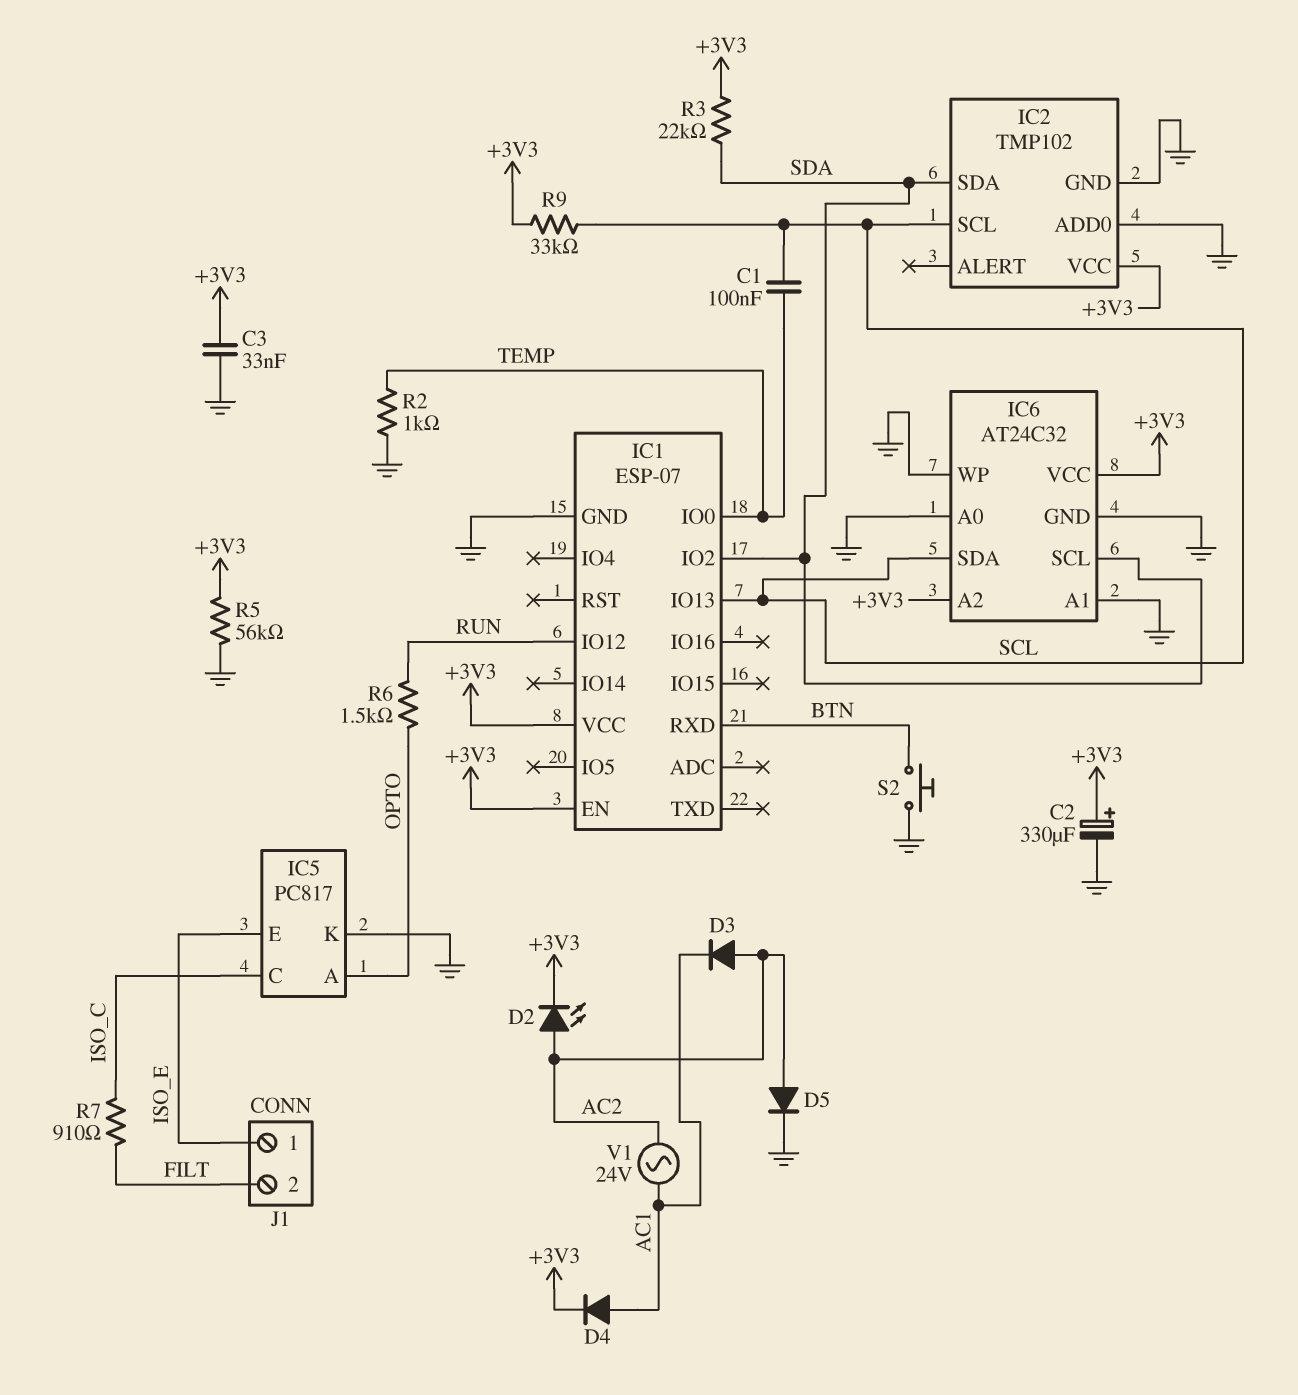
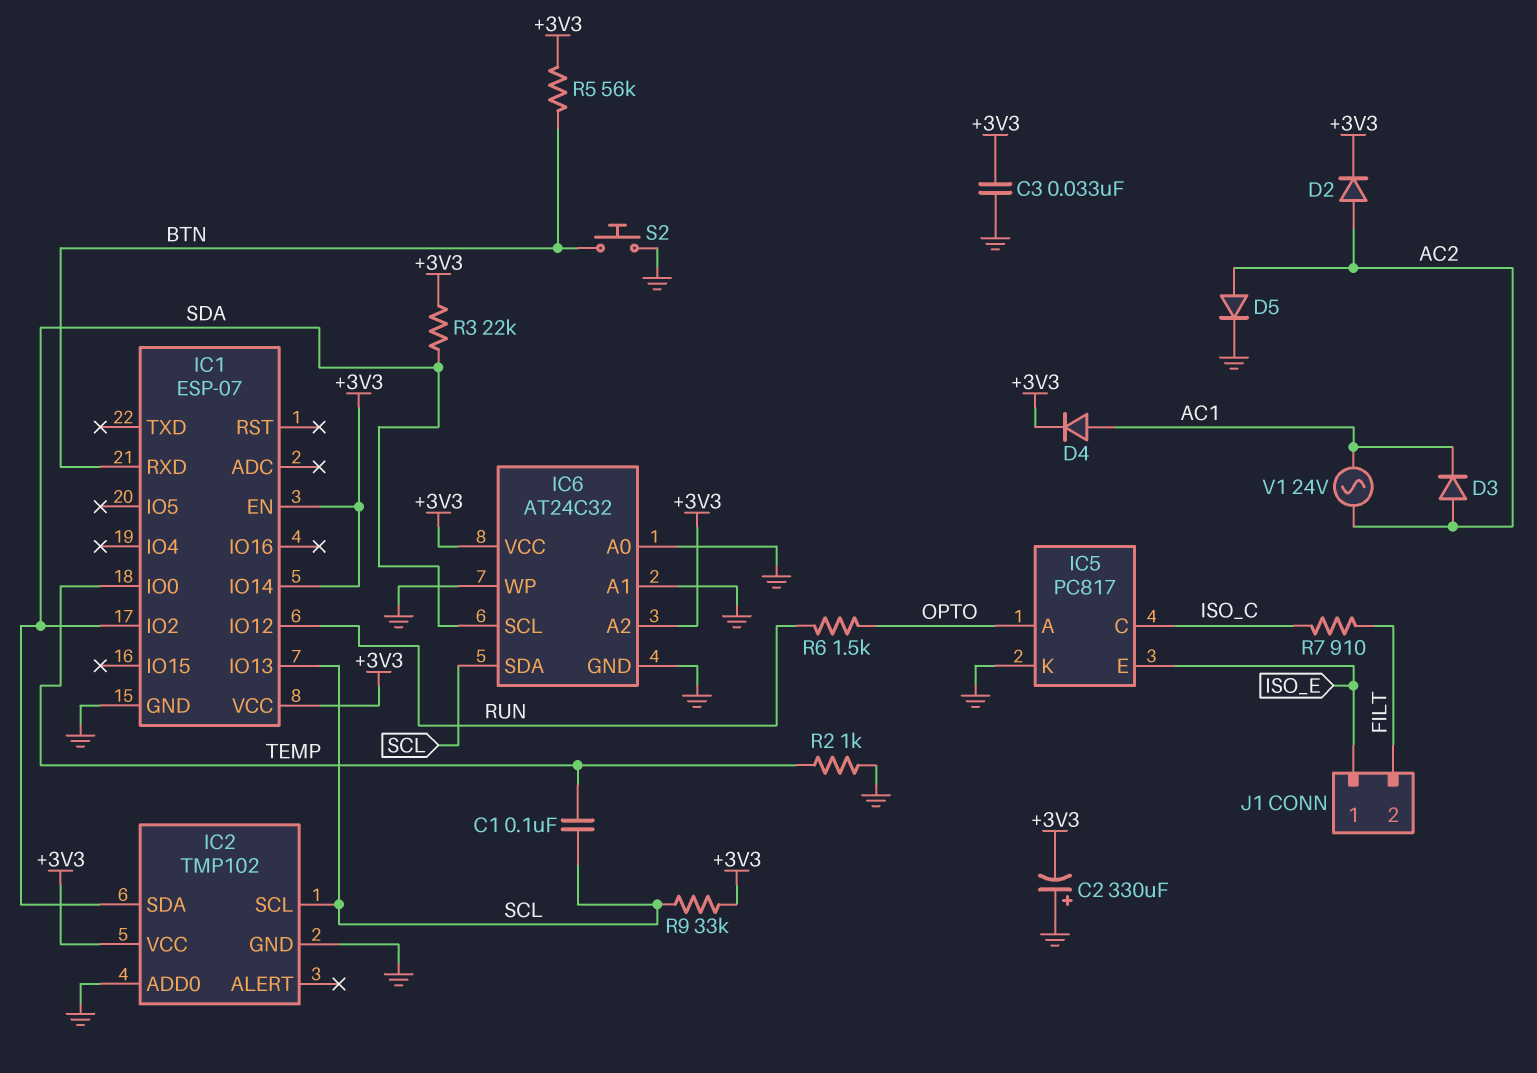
C2: 330uF (plus +3V3, minus GND) -> 330uF (plus GND, minus +3V3)
D2: LED (A AC2, K +3V3) -> diode (A AC2, K +3V3)
IC1 pin IO14: none -> +3V3
R5: 56k (+3V3, GND) -> 56k (+3V3, BTN)

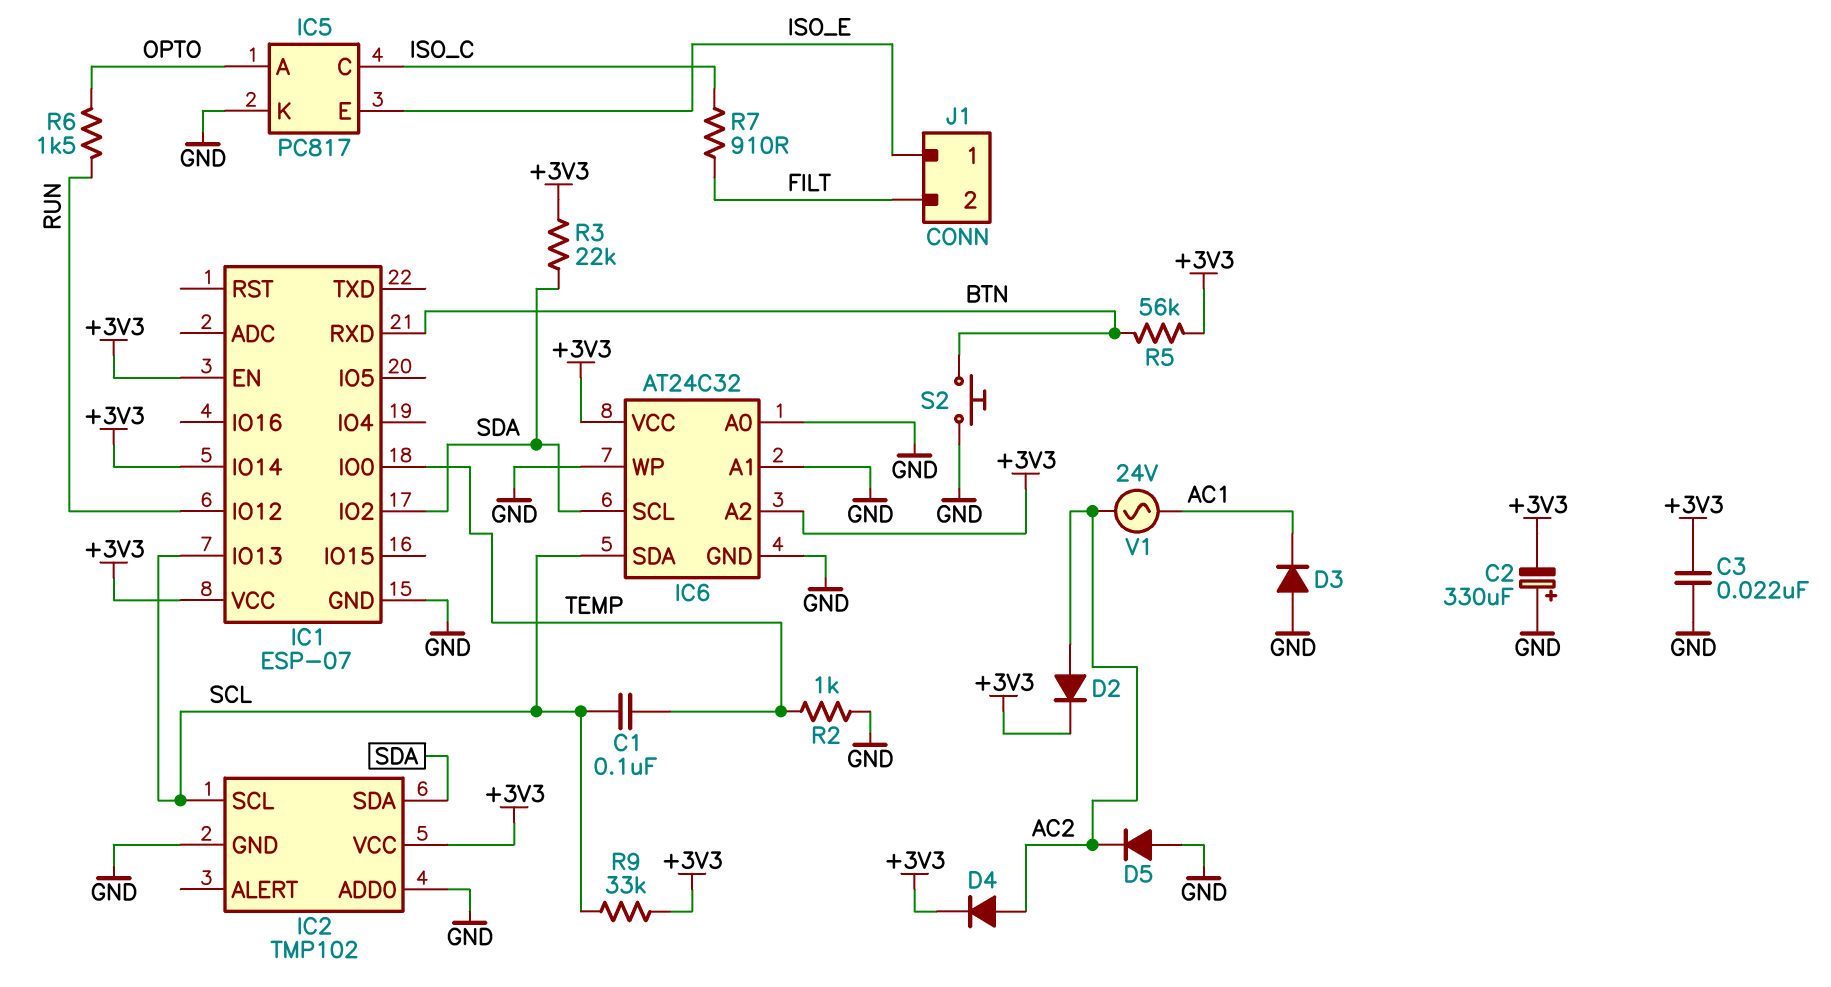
C3: 33nF (+3V3, GND) -> 22nF (+3V3, GND)
D3: diode (A AC2, K AC1) -> diode (A GND, K AC1)
D4: diode (A AC1, K +3V3) -> diode (A AC2, K +3V3)
D5: diode (A AC2, K GND) -> diode (A GND, K AC2)

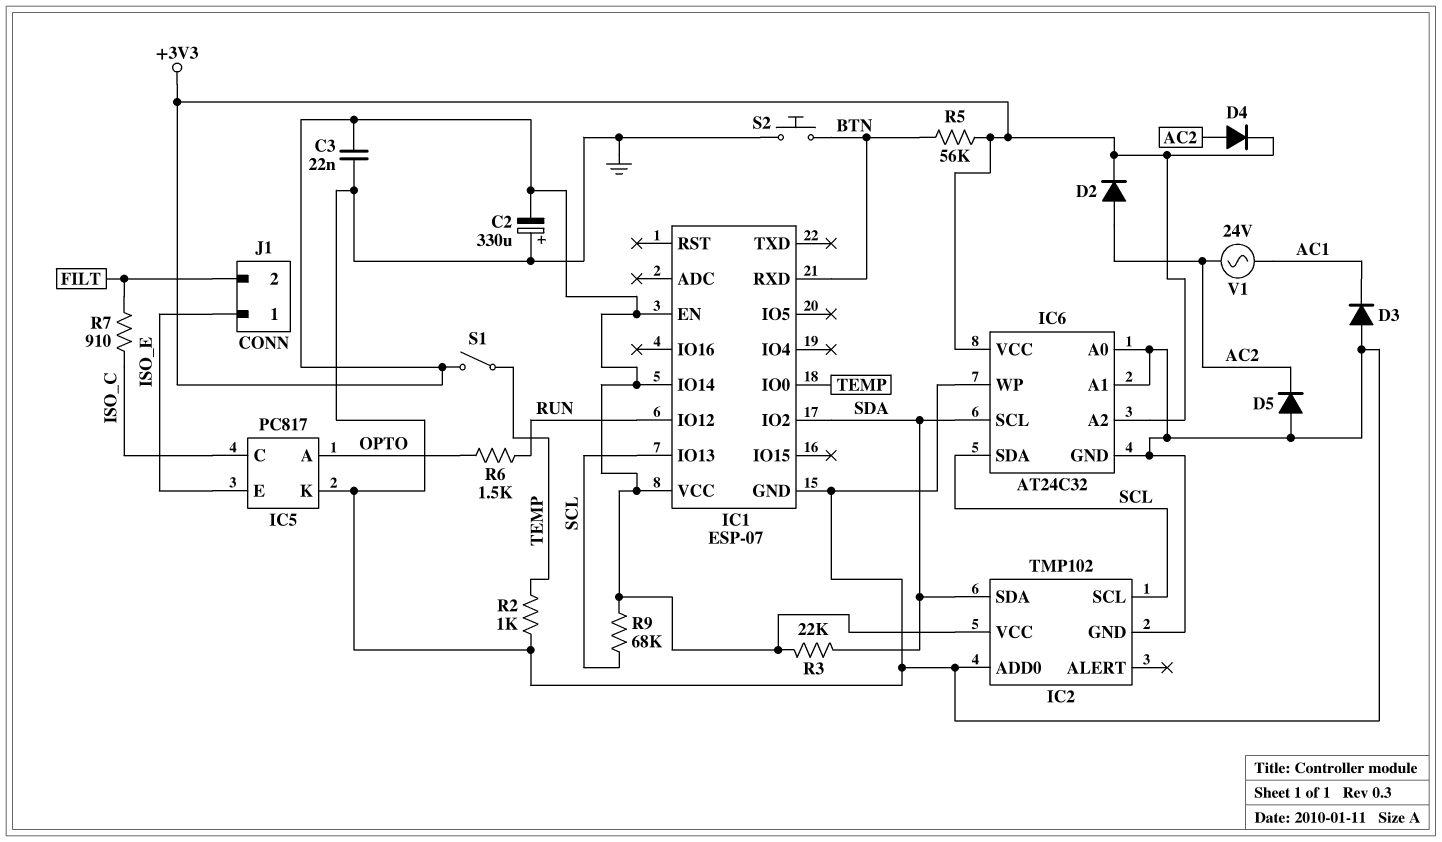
C1: 100nF (SCL, TEMP) -> none
R9: 33k (+3V3, SCL) -> 68k (+3V3, SCL)
S1: none -> switch (+3V3, TEMP)

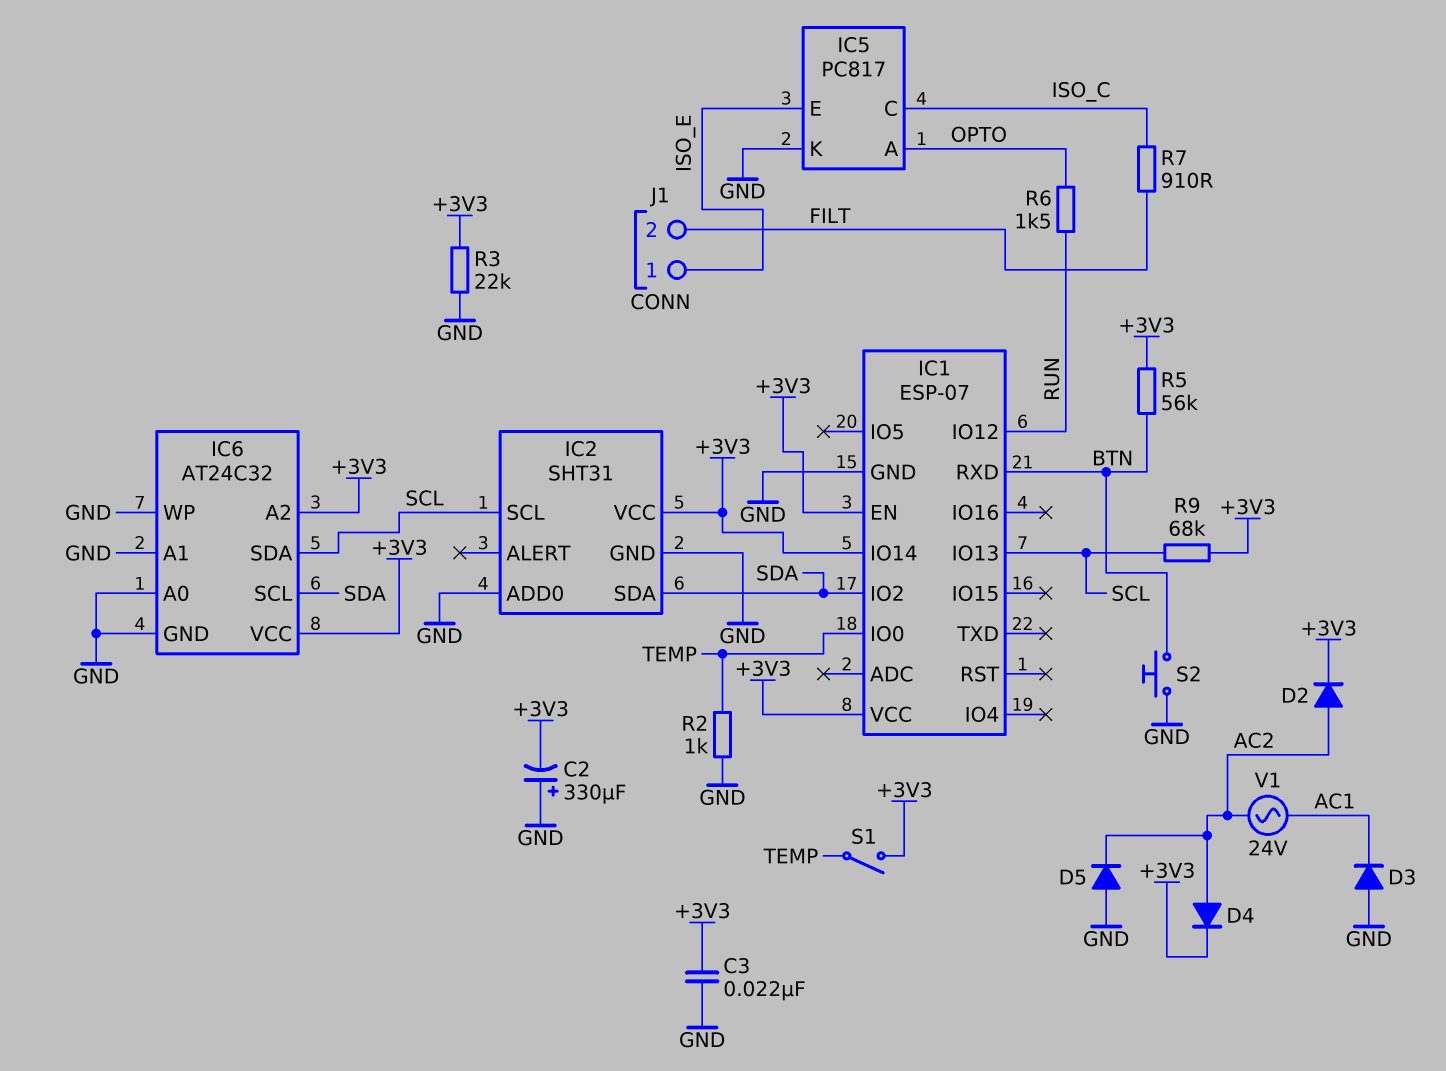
IC2: TMP102 -> SHT31
R3: 22k (+3V3, SDA) -> 22k (+3V3, GND)

